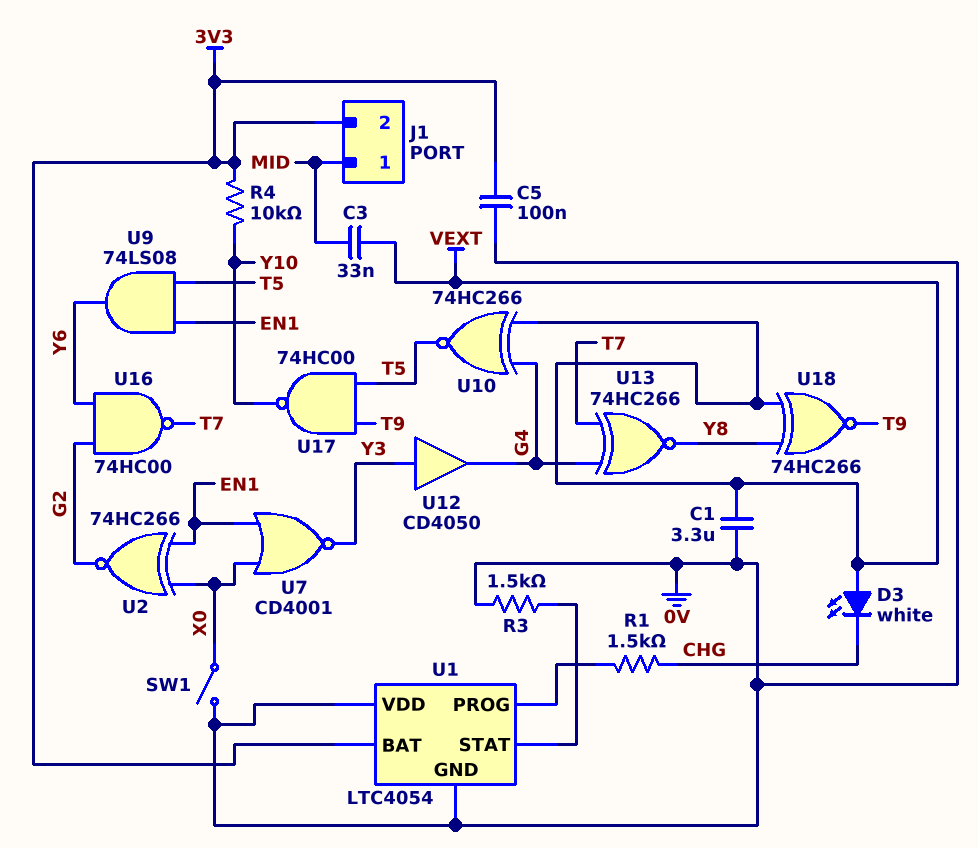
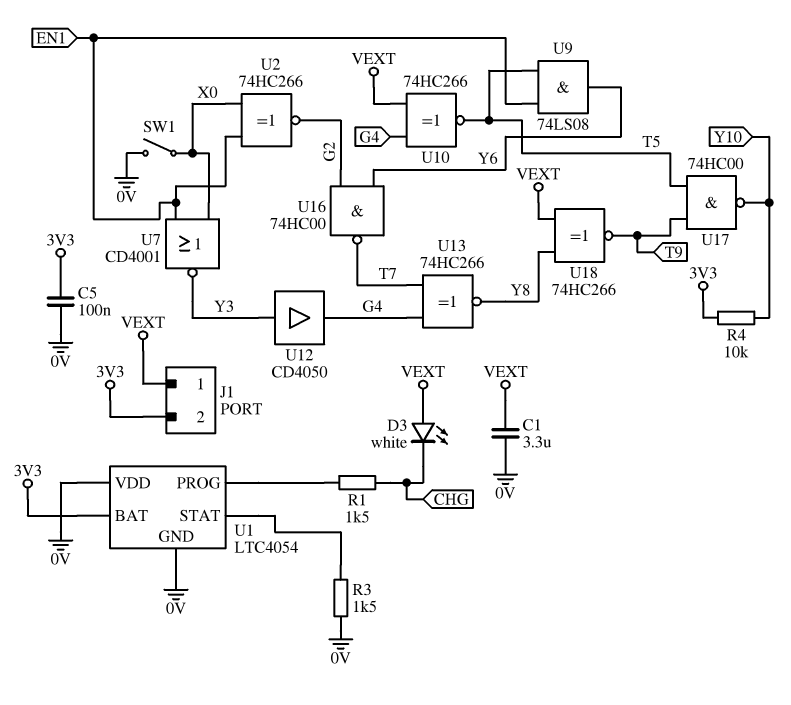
C3: 33nF (MID, VEXT) -> none
J1 pin 1: MID -> VEXT

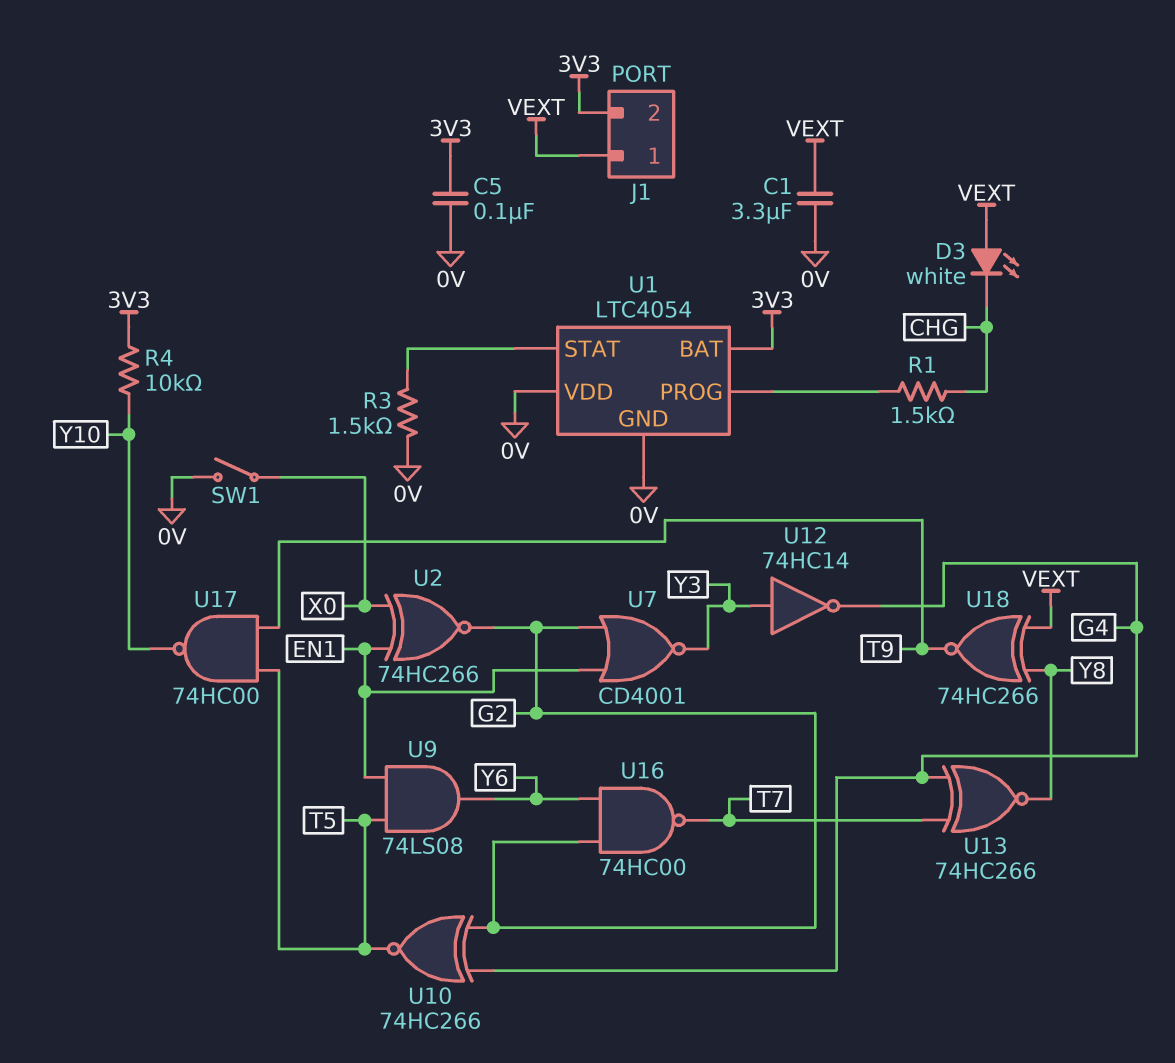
U7: NOR CD4001 (in EN1, in X0, out Y3) -> NOR CD4001 (in EN1, in G2, out Y3)
U10: XNOR 74HC266 (in G4, in VEXT, out T5) -> XNOR 74HC266 (in G2, in G4, out T5)
U12: buffer CD4050 (in Y3, out G4) -> NOT 74HC14 (in Y3, out G4)

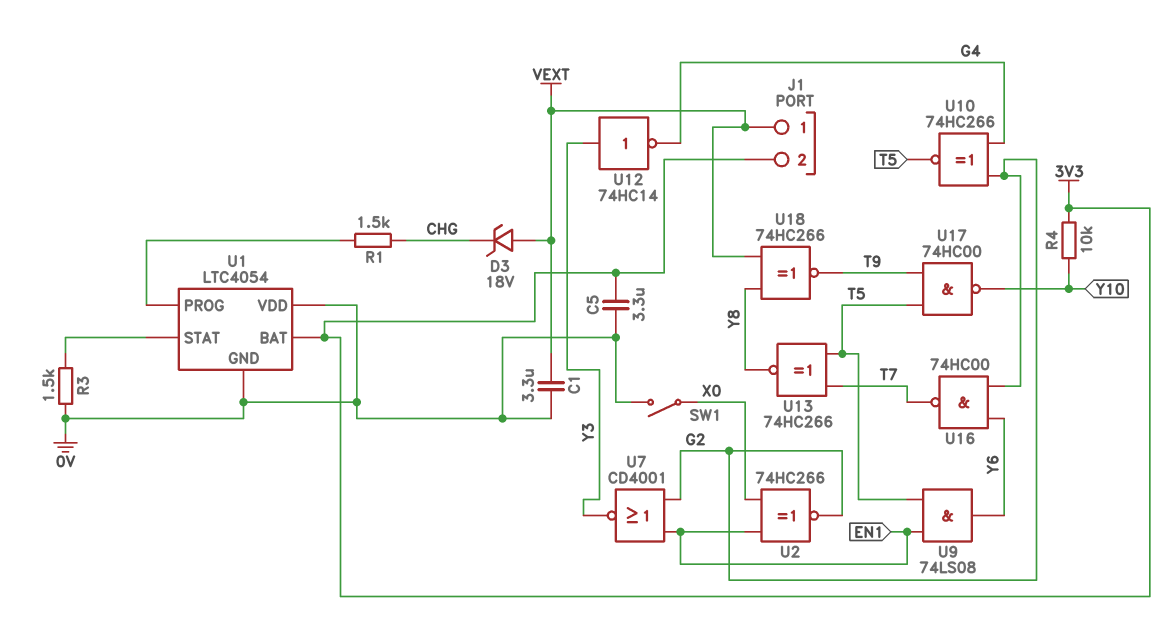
C5: 100nF (0V, 3V3) -> 3.3uF (0V, 3V3)
D3: LED white (A VEXT, K CHG) -> zener 18V (A VEXT, K CHG)
U13: XNOR 74HC266 (in G4, in T7, out Y8) -> XNOR 74HC266 (in T5, in T7, out Y8)

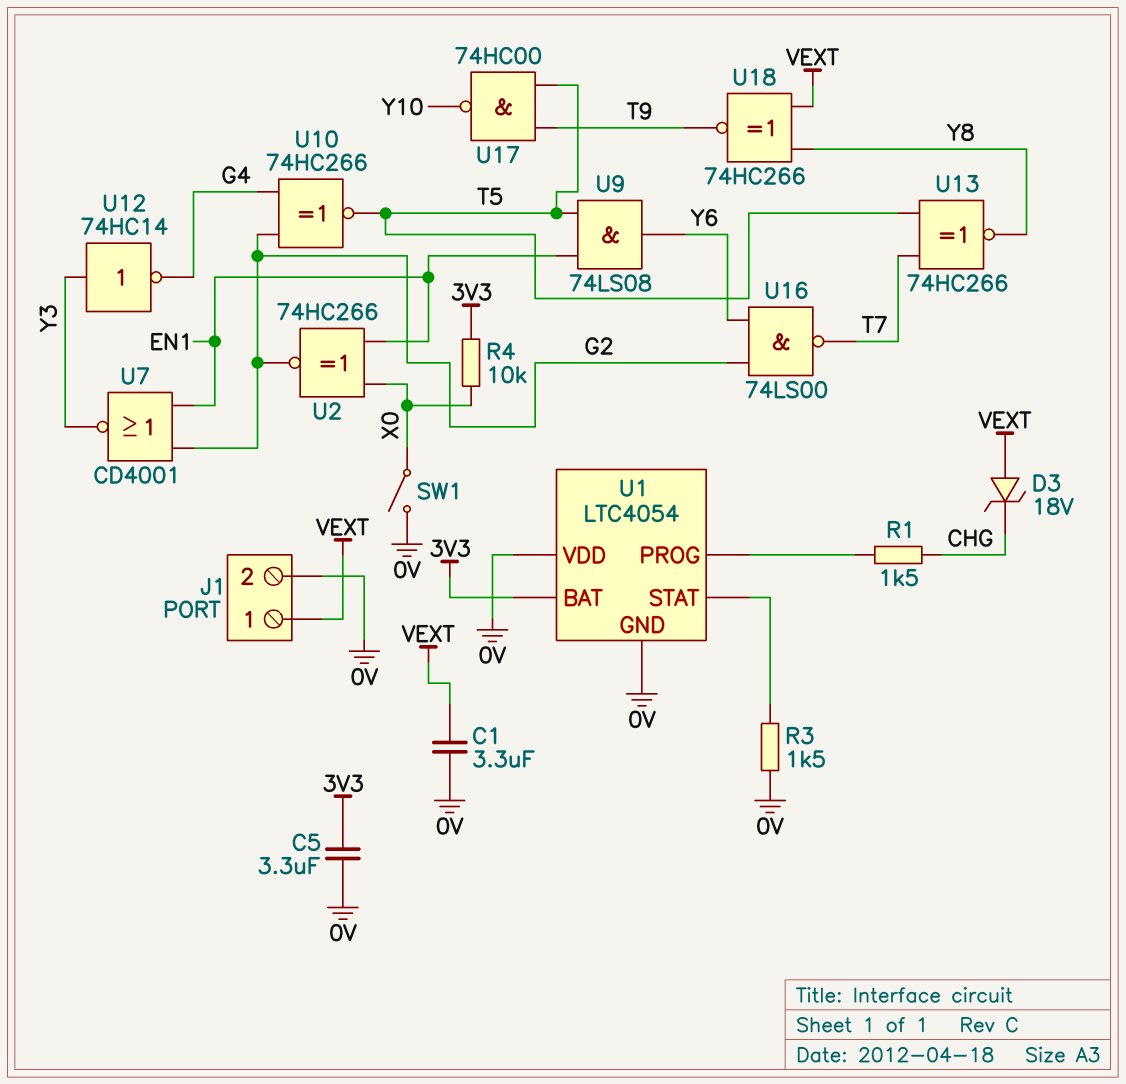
J1 pin 2: 3V3 -> 0V
R4: 10k (3V3, Y10) -> 10k (3V3, X0)
U16: NAND 74HC00 (in G2, in Y6, out T7) -> NAND 74LS00 (in G2, in Y6, out T7)

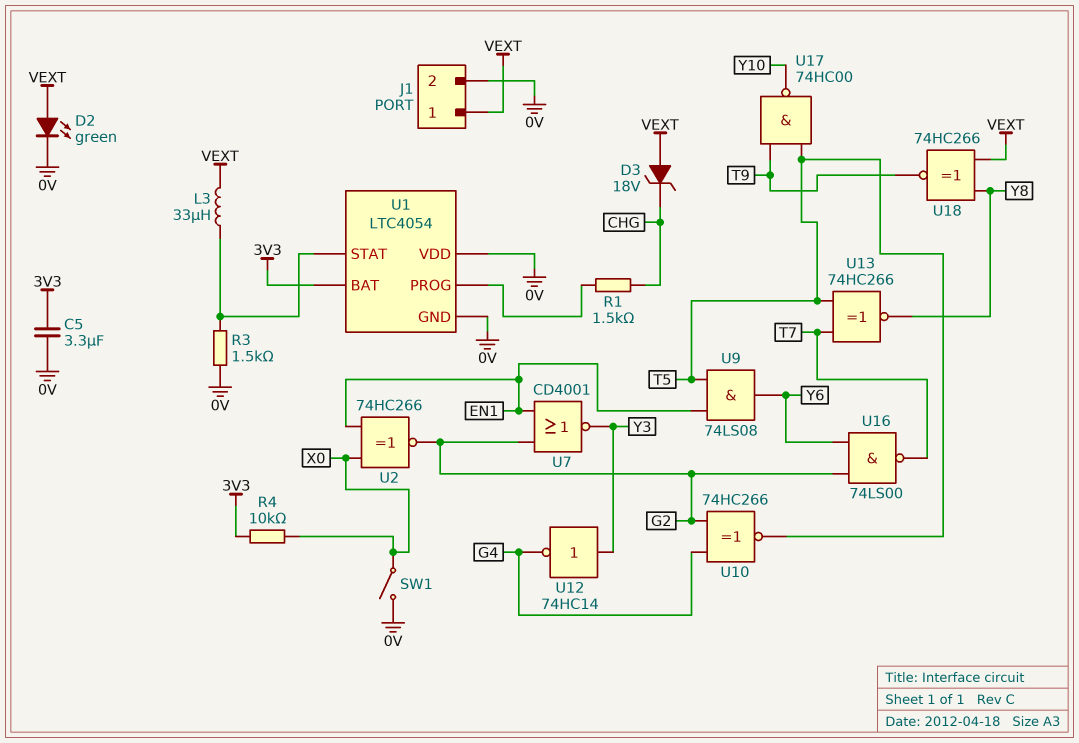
C1: 3.3uF (0V, VEXT) -> none
D2: none -> LED green (A VEXT, K 0V)
L3: none -> 33uH (U1/STAT, VEXT)

